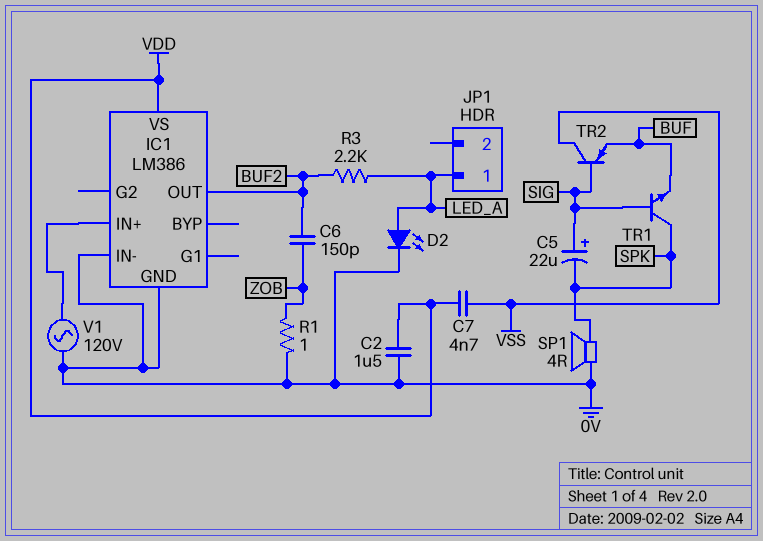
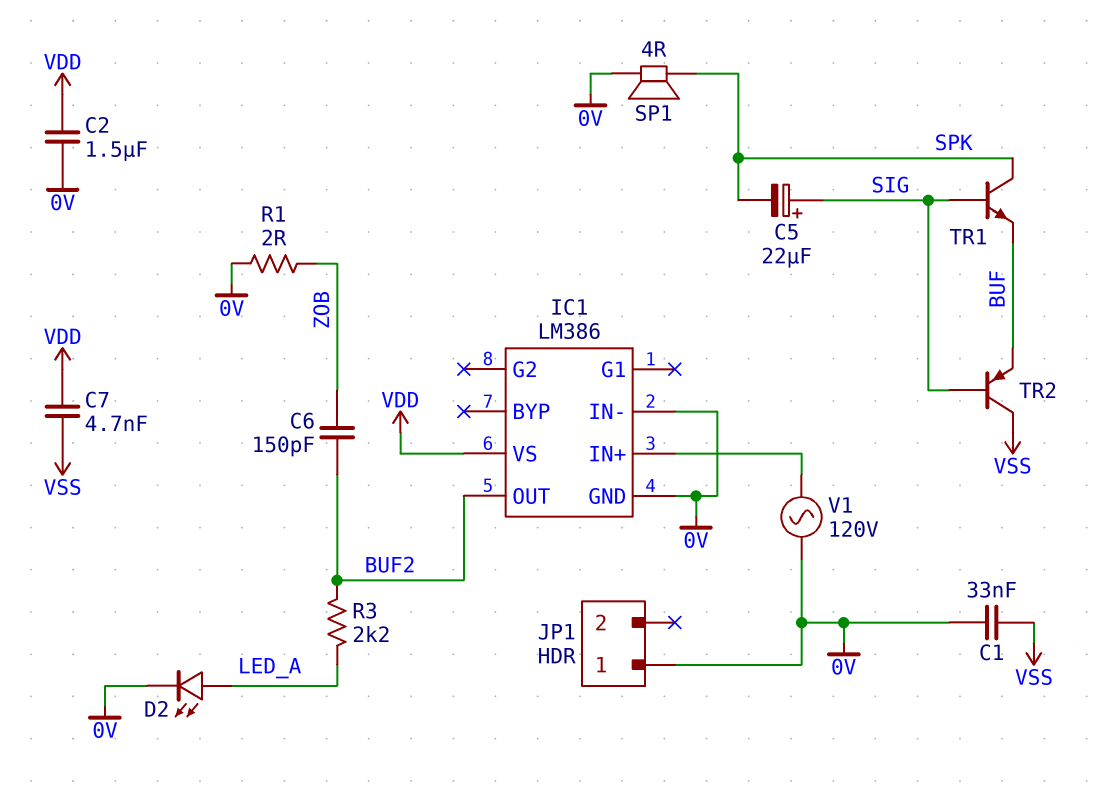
C1: none -> 33nF (0V, VSS)
JP1 pin 1: LED_A -> 0V
R1: 1 (0V, ZOB) -> 2 (0V, ZOB)

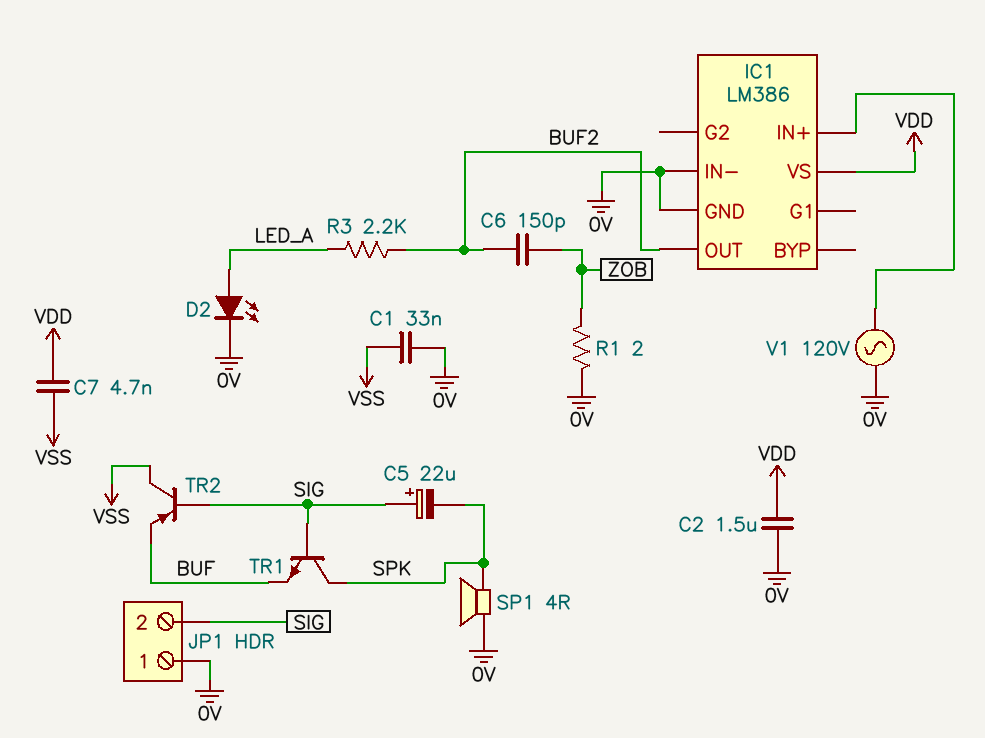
JP1 pin 2: none -> SIG

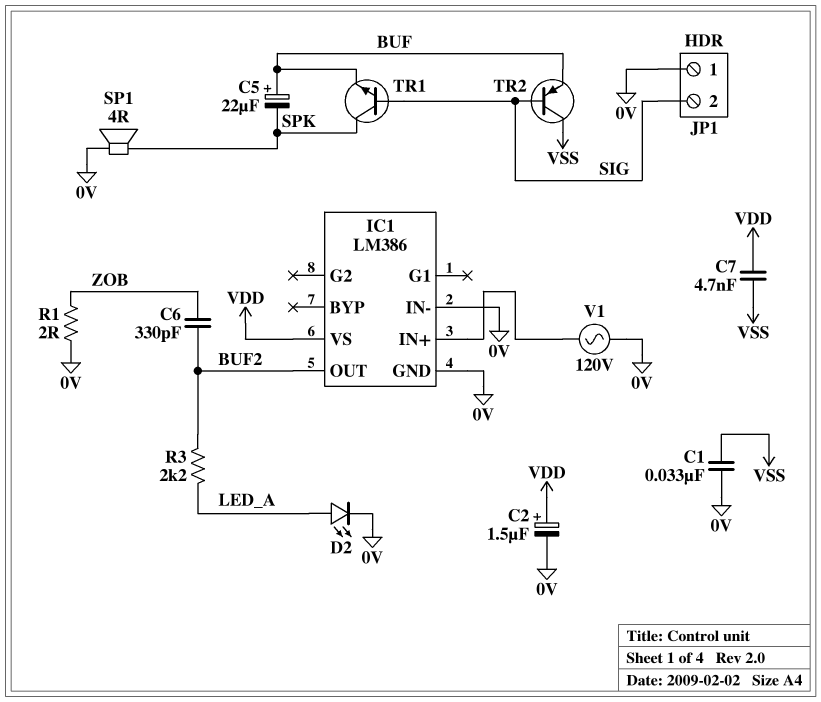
C2: 1.5uF (0V, VDD) -> 1.5uF (plus VDD, minus 0V)
C5: 22uF (plus SIG, minus SPK) -> 22uF (plus BUF, minus SPK)
C6: 150pF (BUF2, ZOB) -> 330pF (BUF2, ZOB)

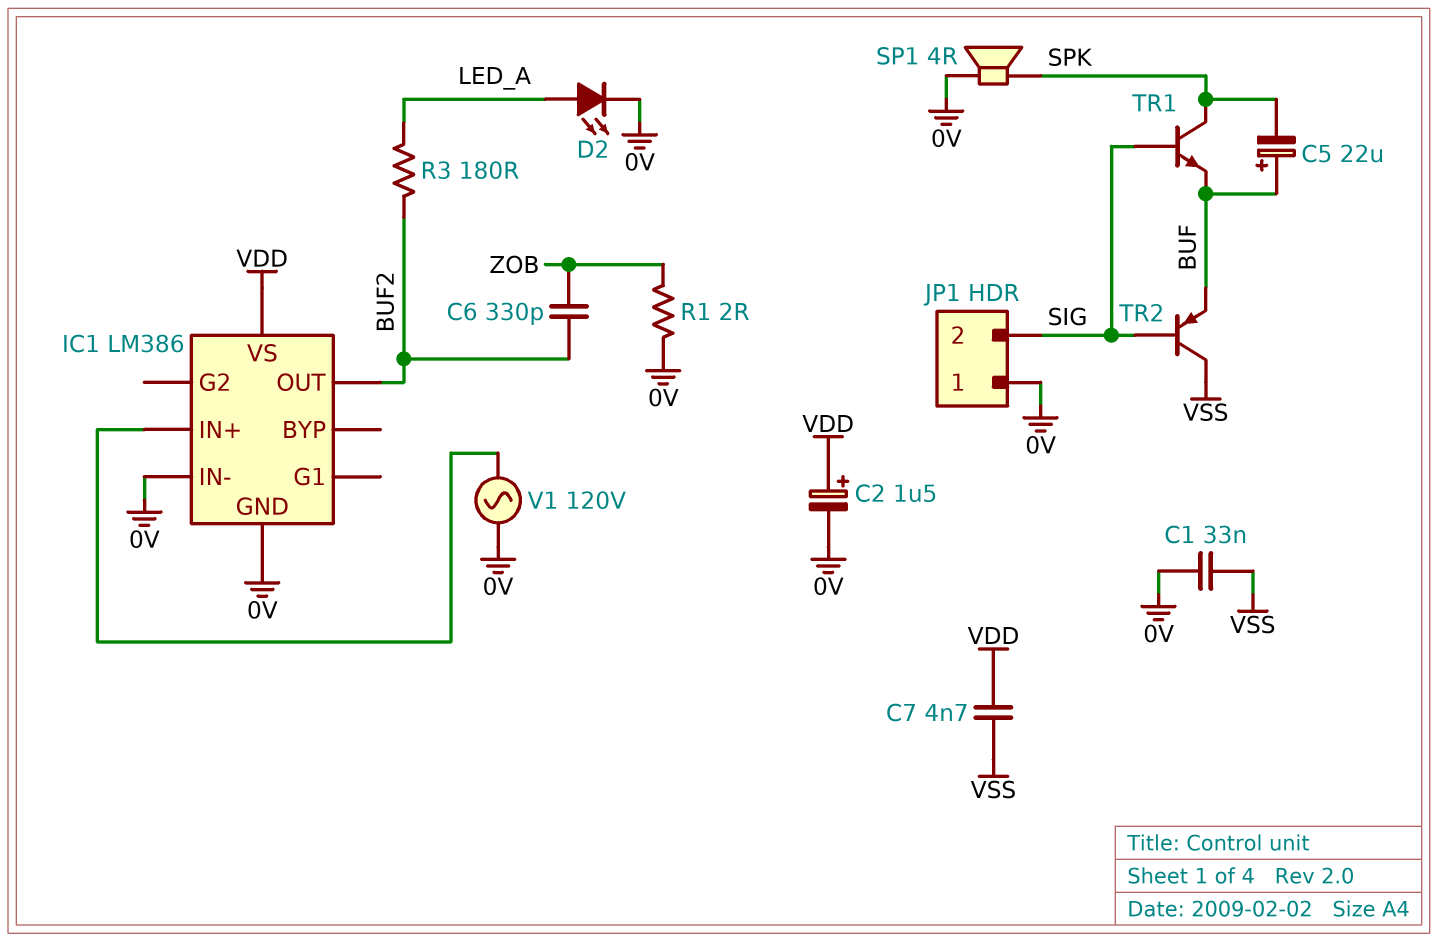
R3: 2.2k (BUF2, LED_A) -> 180 (BUF2, LED_A)

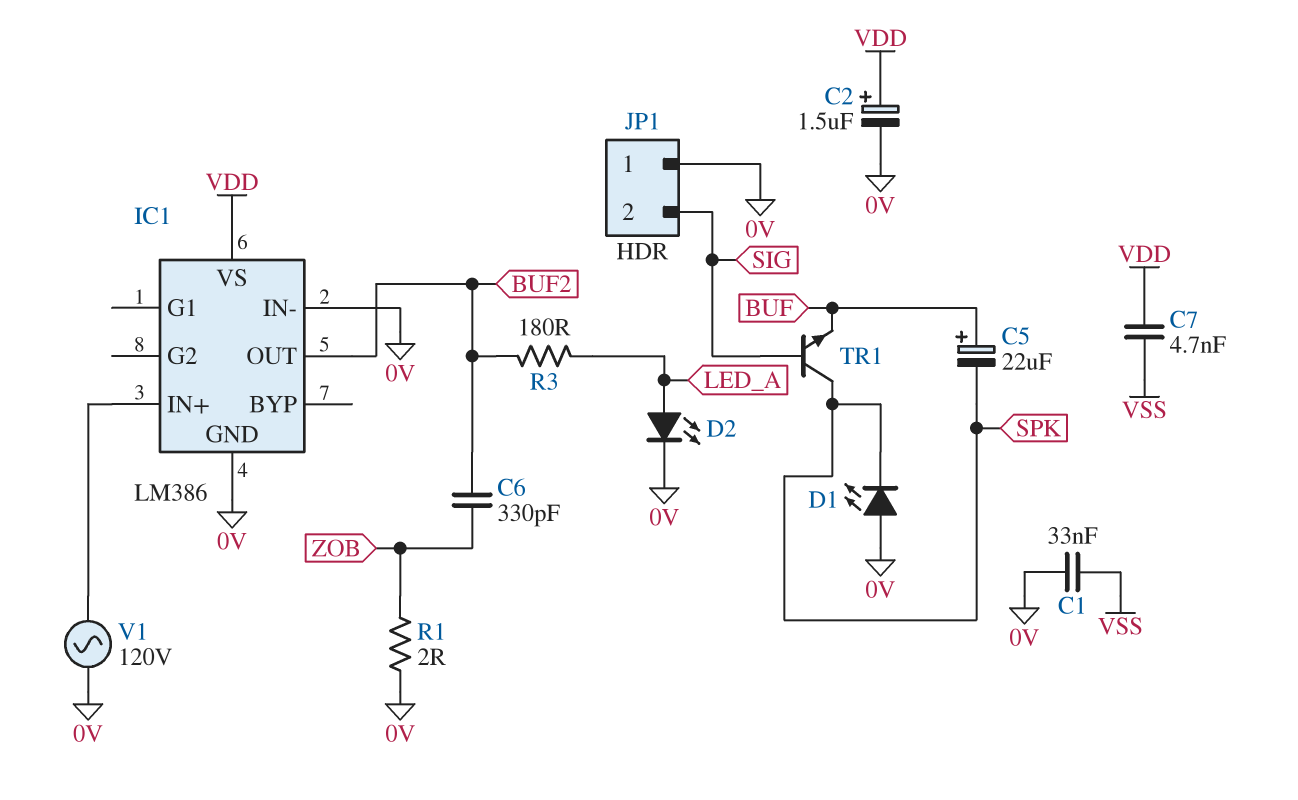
D1: none -> LED (A 0V, K SPK)
SP1: speaker 4R (0V, SPK) -> none
TR2: PNP (B SIG, C VSS, E BUF) -> none

